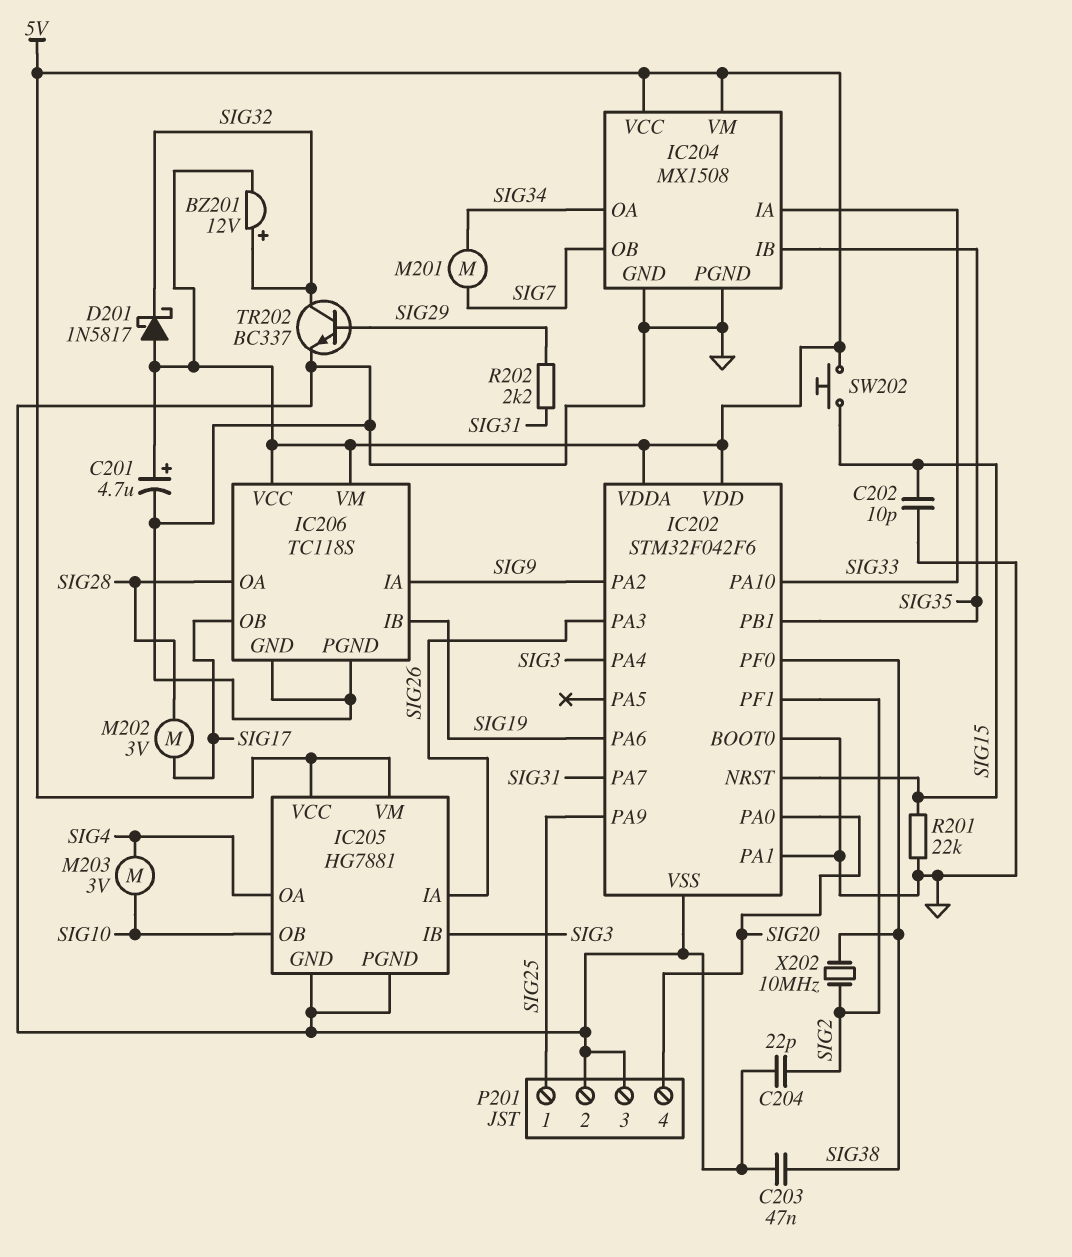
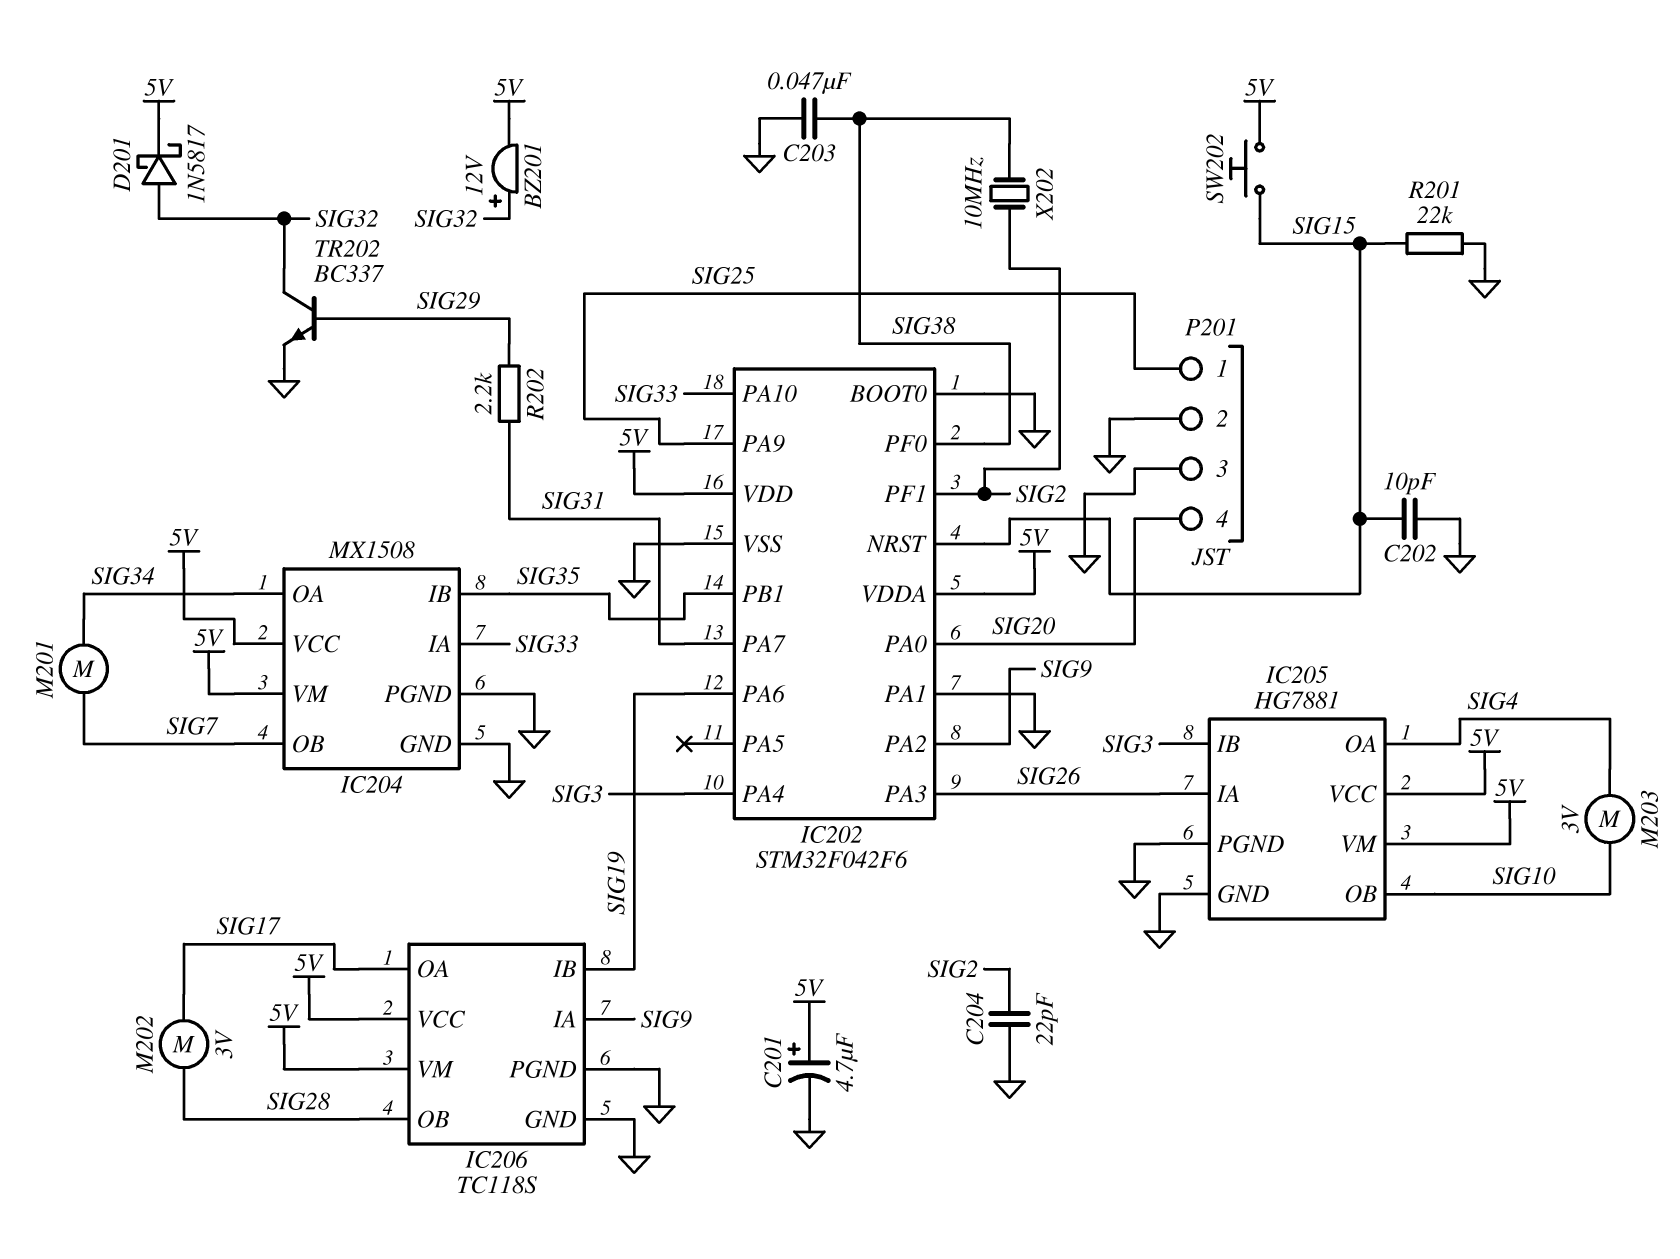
D201: schottky 1N5817 (A 5V, K SIG32) -> schottky 1N5817 (A SIG32, K 5V)
IC206 pin OA: SIG28 -> SIG17
IC206 pin OB: SIG17 -> SIG28

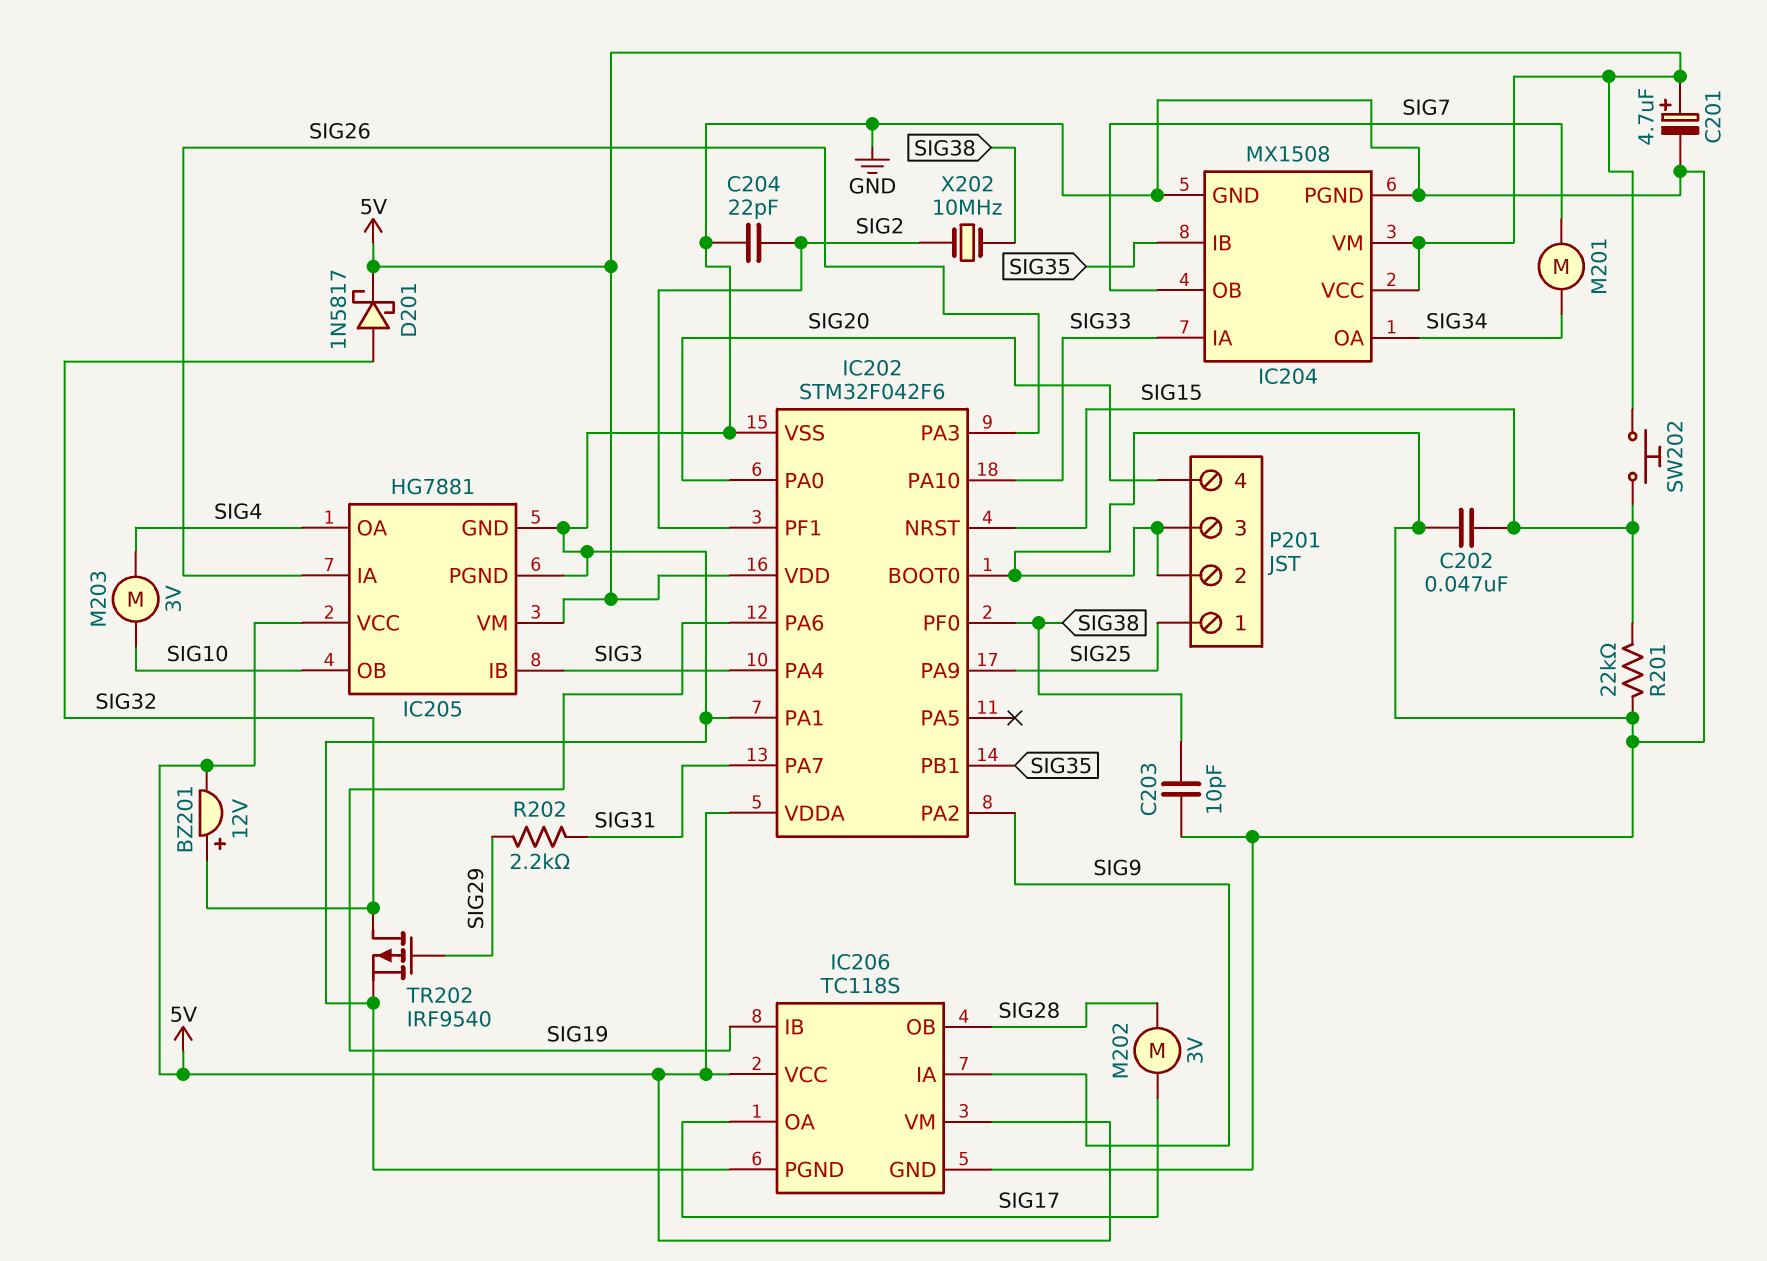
C202: 10pF (GND, SIG15) -> 47nF (GND, SIG15)
C203: 47nF (GND, SIG38) -> 10pF (GND, SIG38)
TR202: NPN BC337 (B SIG29, C SIG32, E GND) -> PMOS IRF9540 (G SIG29, D SIG32, S GND)

